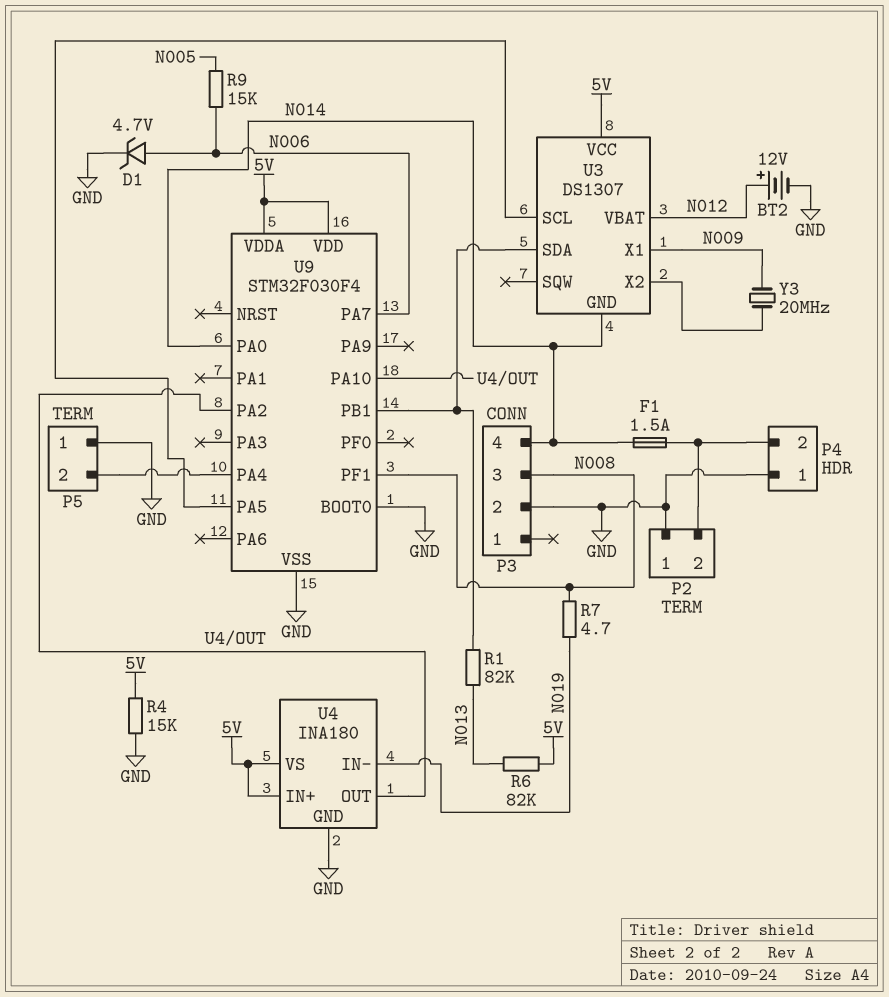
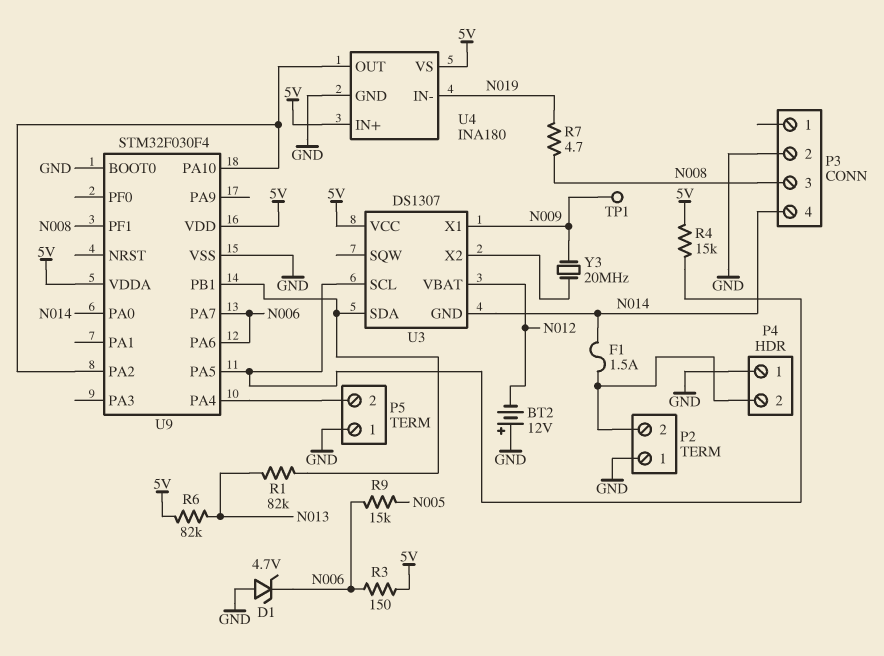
BT2: 12V (plus N012, minus GND) -> 12V (plus GND, minus N012)
D1: zener 4.7V (A N006, K GND) -> zener 4.7V (A GND, K N006)
R3: none -> 150 (5V, N006)
R4: 15k (5V, GND) -> 15k (5V, U3/SCL)
TP1: none -> test point (N009)
U9 pin PA6: none -> N006

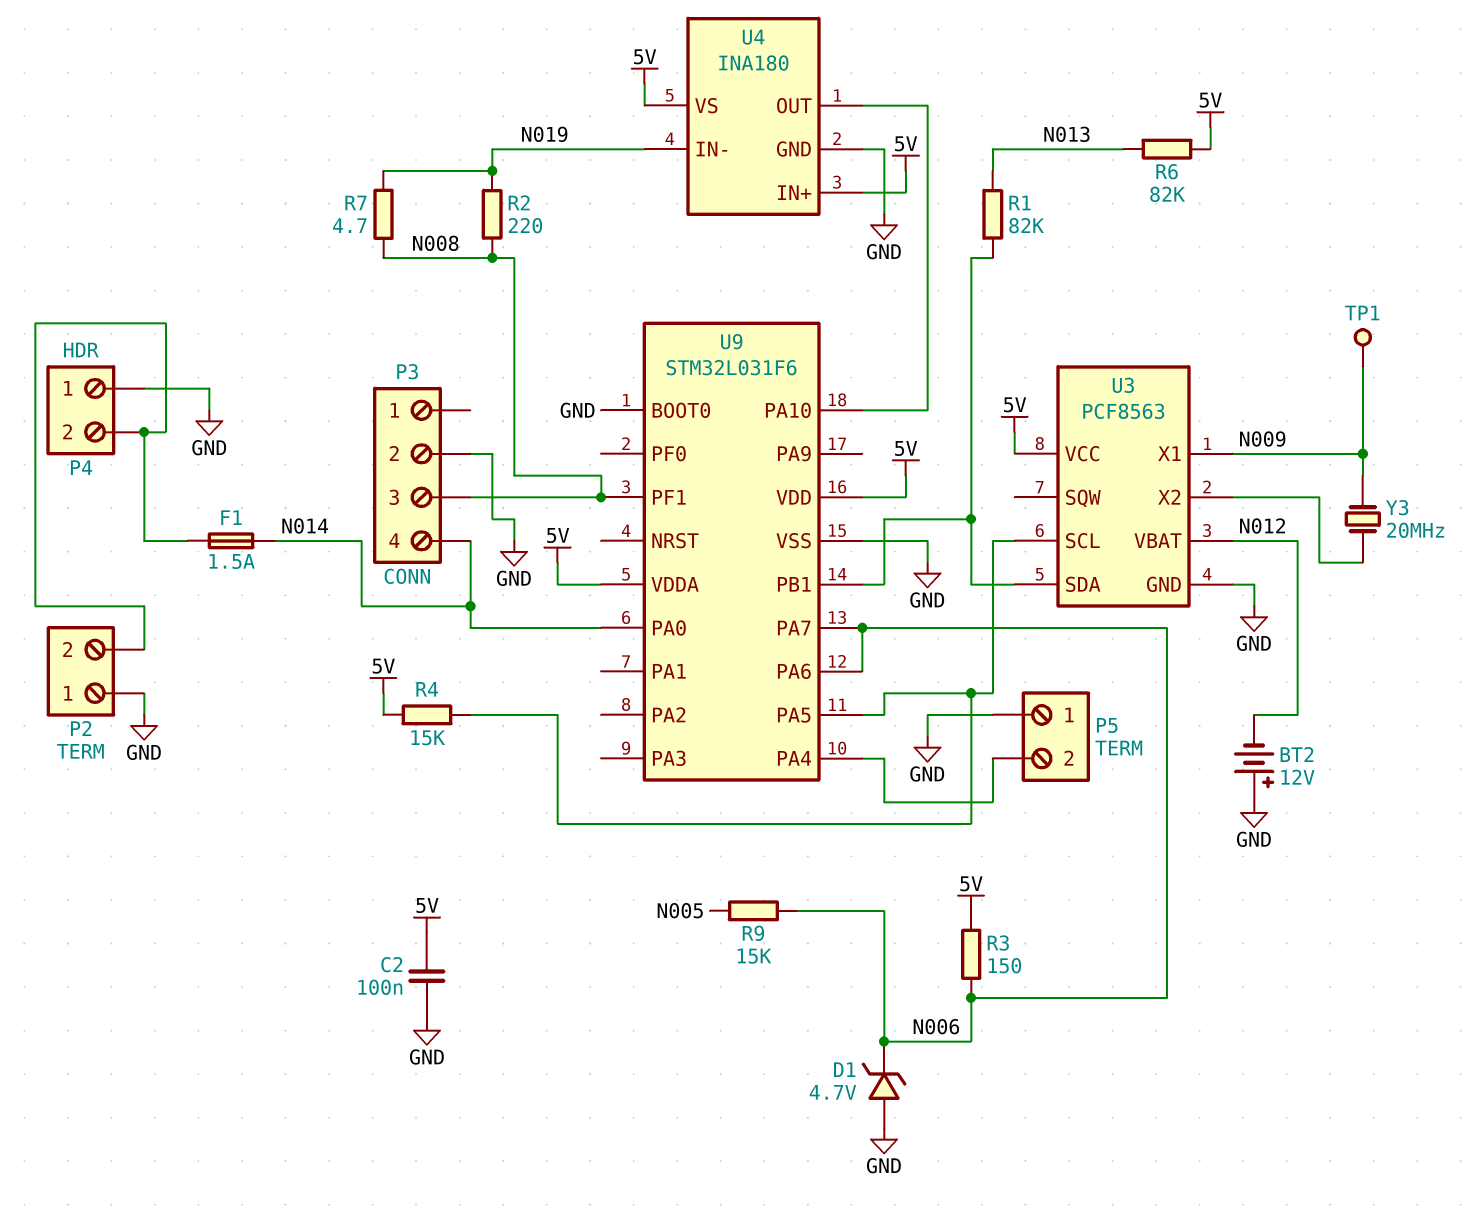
C2: none -> 100nF (5V, GND)
R2: none -> 220 (N008, N019)
U3: DS1307 -> PCF8563
U3 pin GND: N014 -> GND
U9: STM32F030F4 -> STM32L031F6
U9 pin PA2: U4/OUT -> none

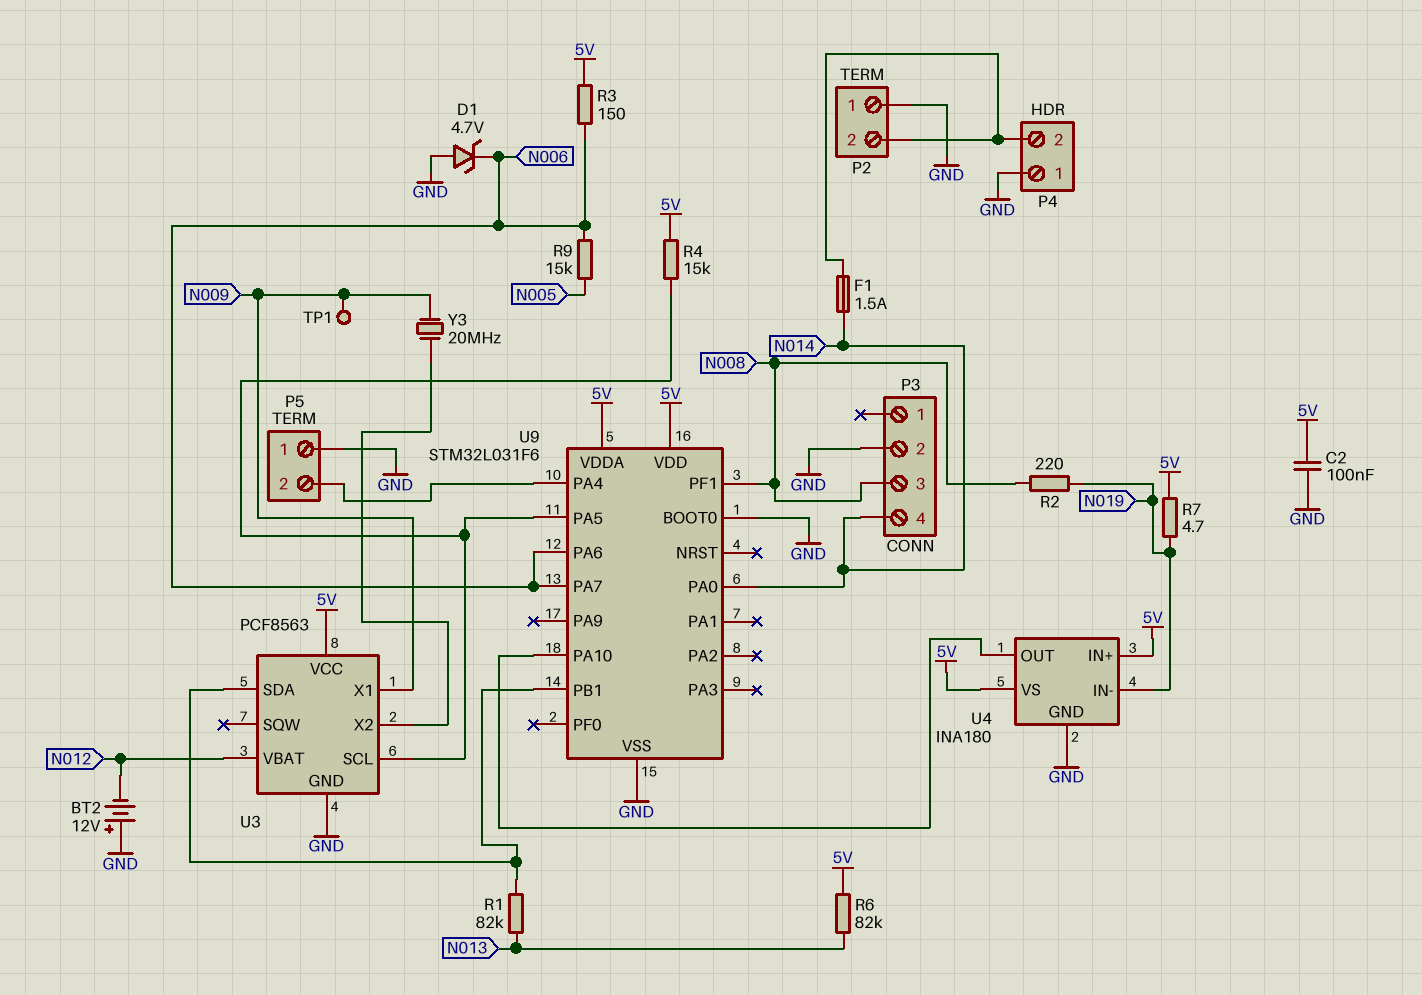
R7: 4.7 (N008, N019) -> 4.7 (5V, N019)

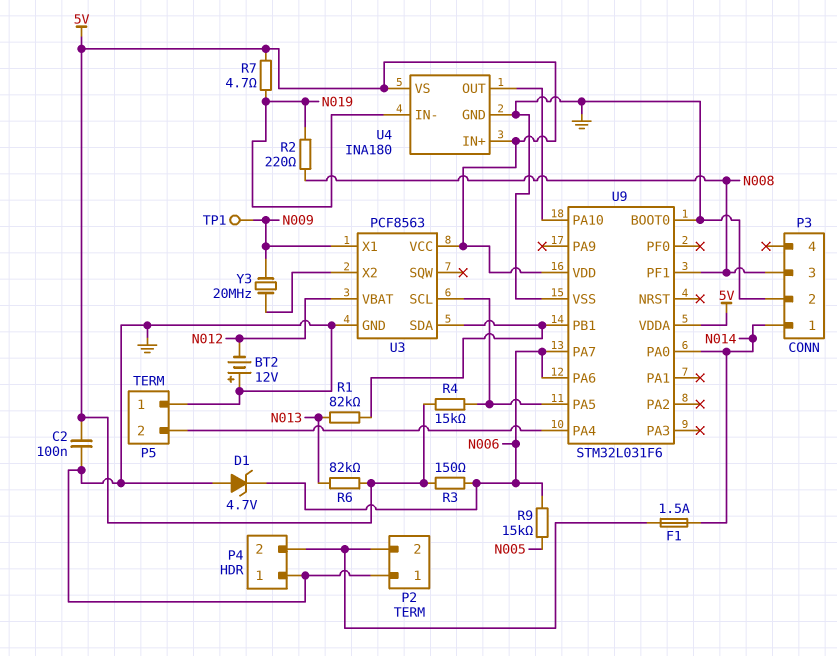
P3 pin 1: none -> N014
P3 pin 4: N014 -> none

